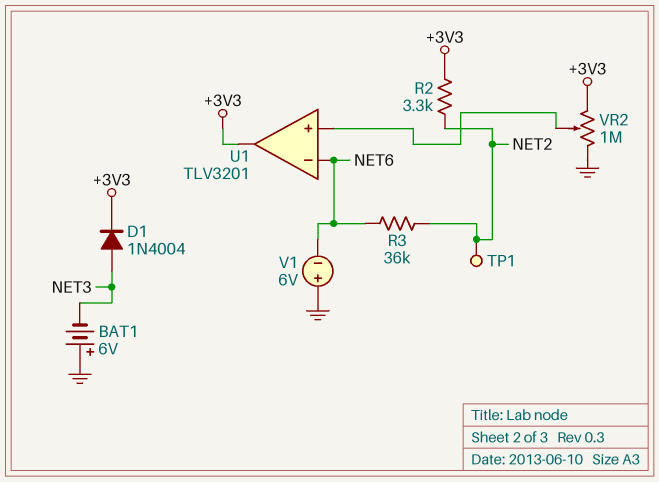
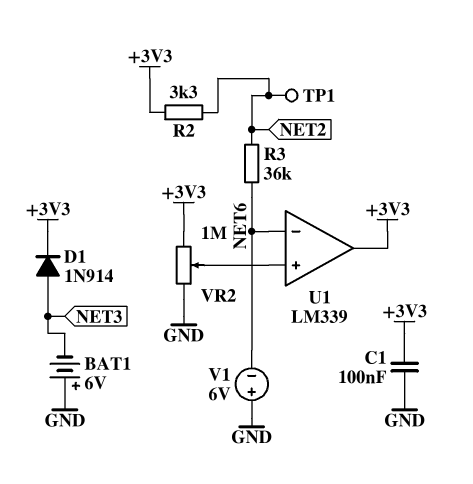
C1: none -> 100nF (+3V3, GND)
D1: diode 1N4004 (A NET3, K +3V3) -> diode 1N914 (A NET3, K +3V3)
U1: TLV3201 -> LM339

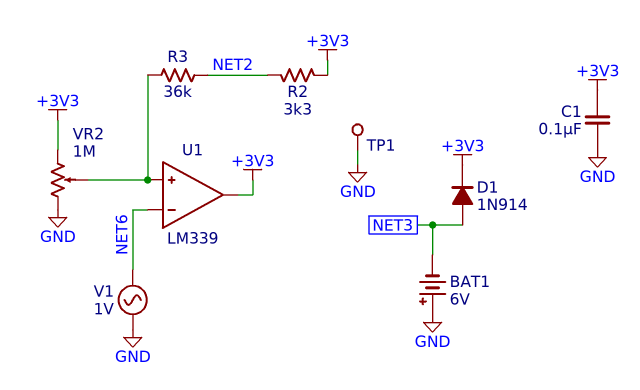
R3: 36k (NET2, NET6) -> 36k (NET2, U1/in+)
TP1: test point (NET2) -> test point (GND)
V1: 6V (plus GND, minus NET6) -> AC 1V (GND, NET6)

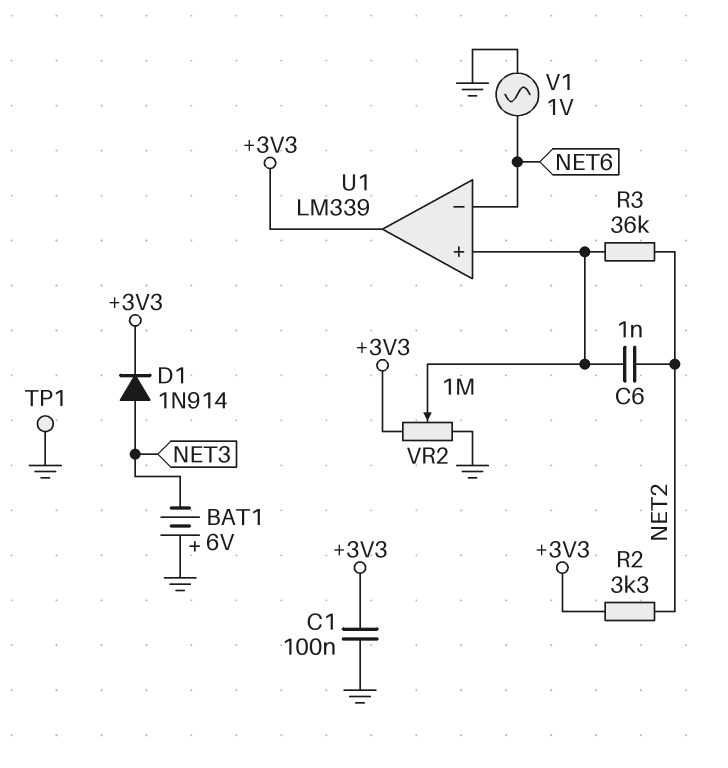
C6: none -> 1nF (NET2, U1/in+)

